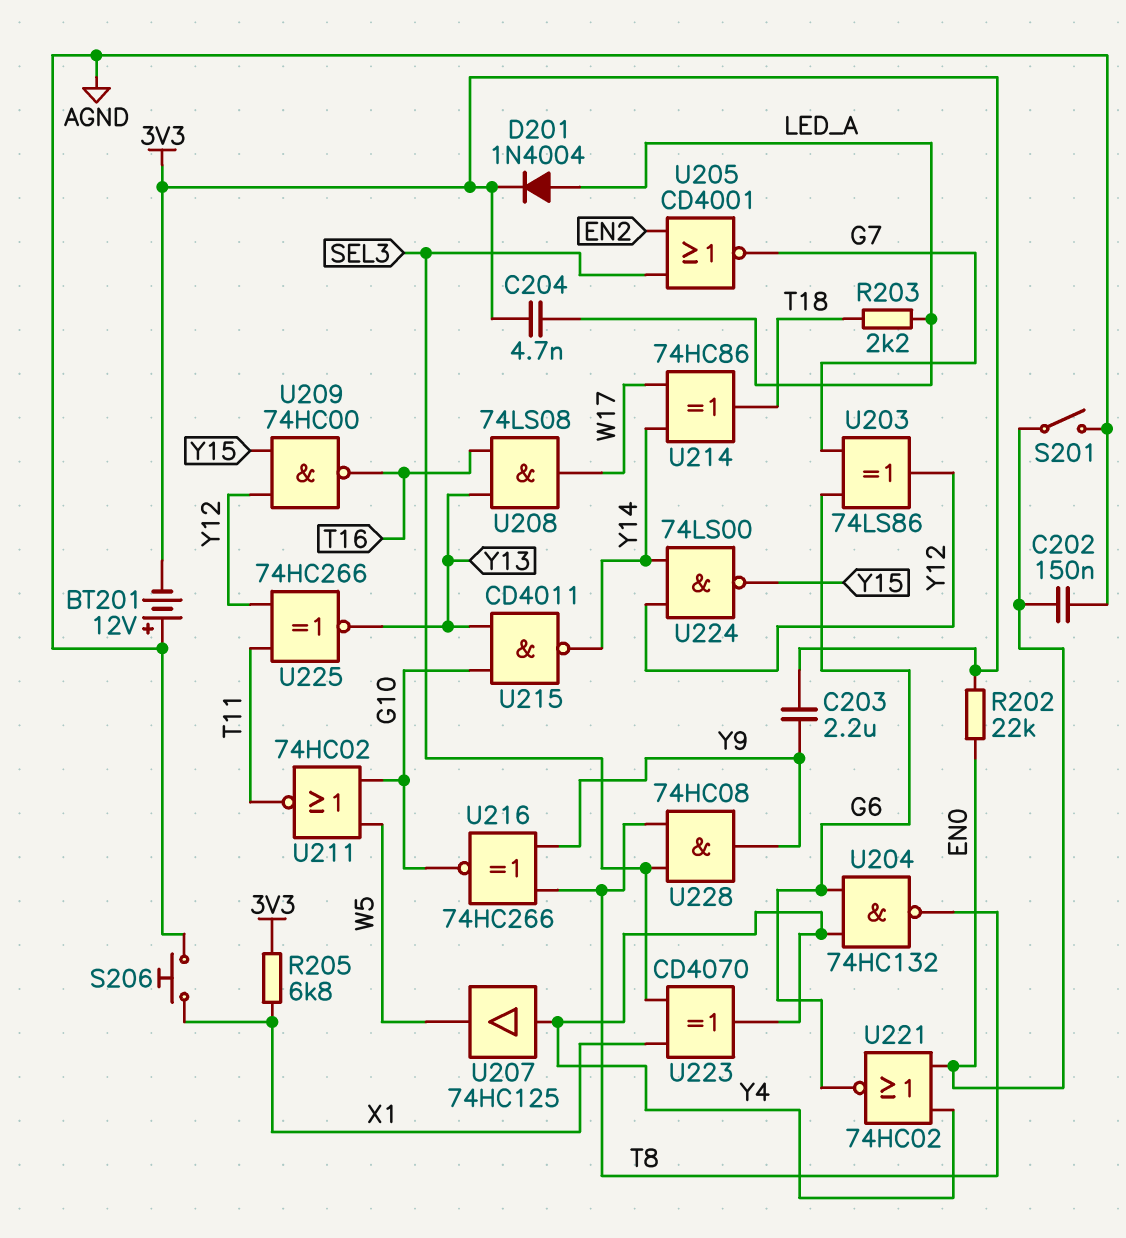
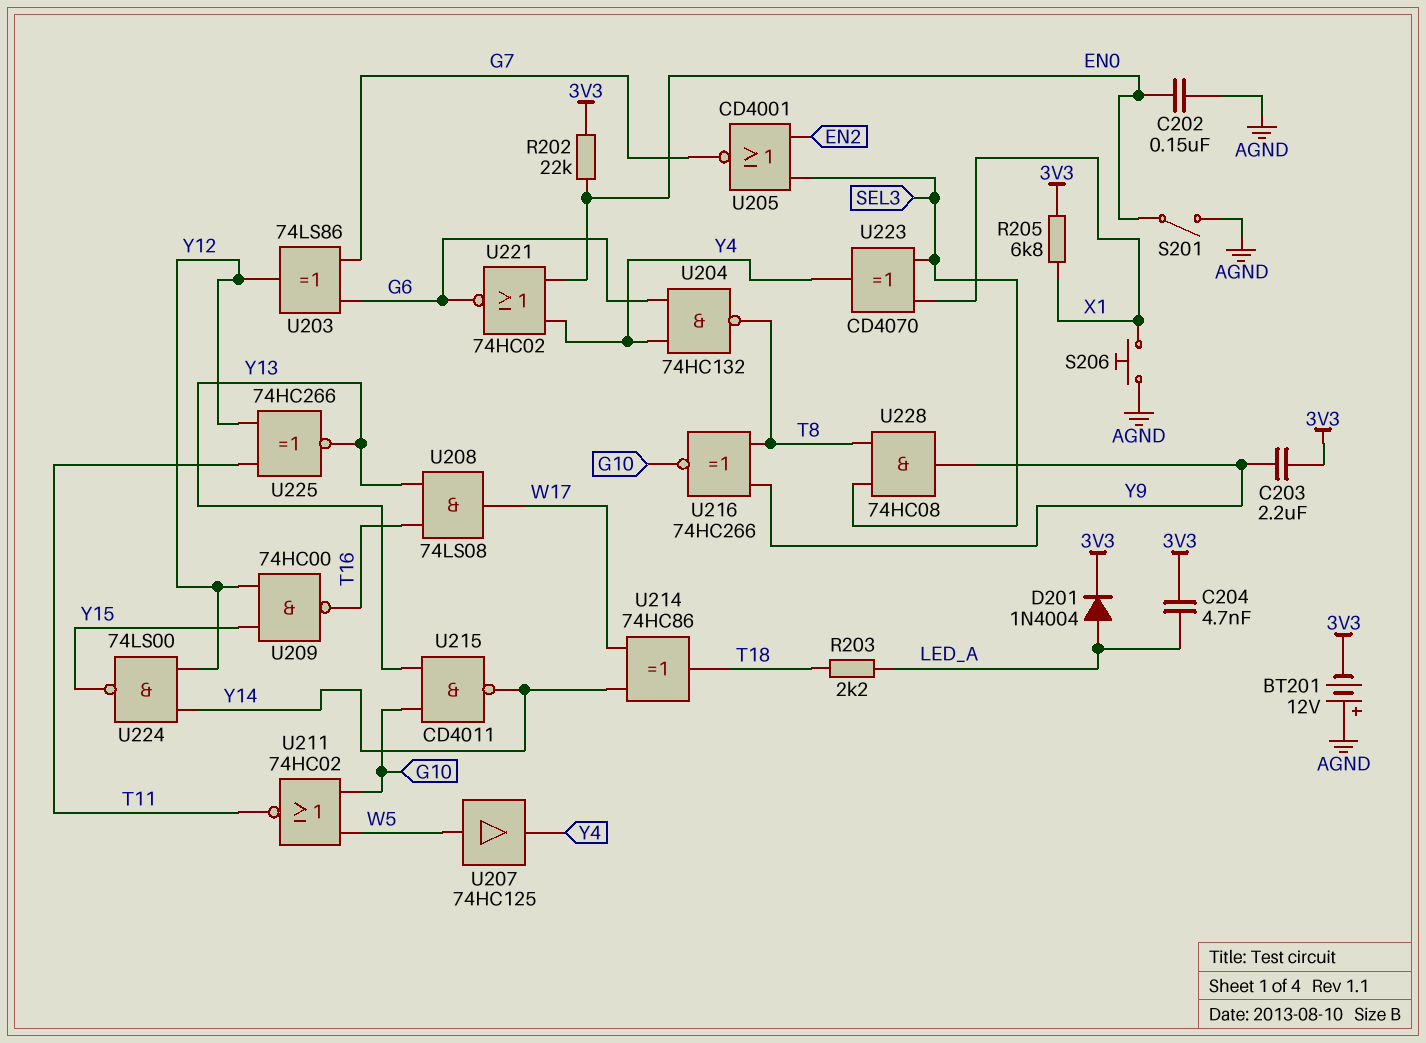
U207: buffer 74HC125 (in Y4, out W5) -> buffer 74HC125 (in W5, out Y4)

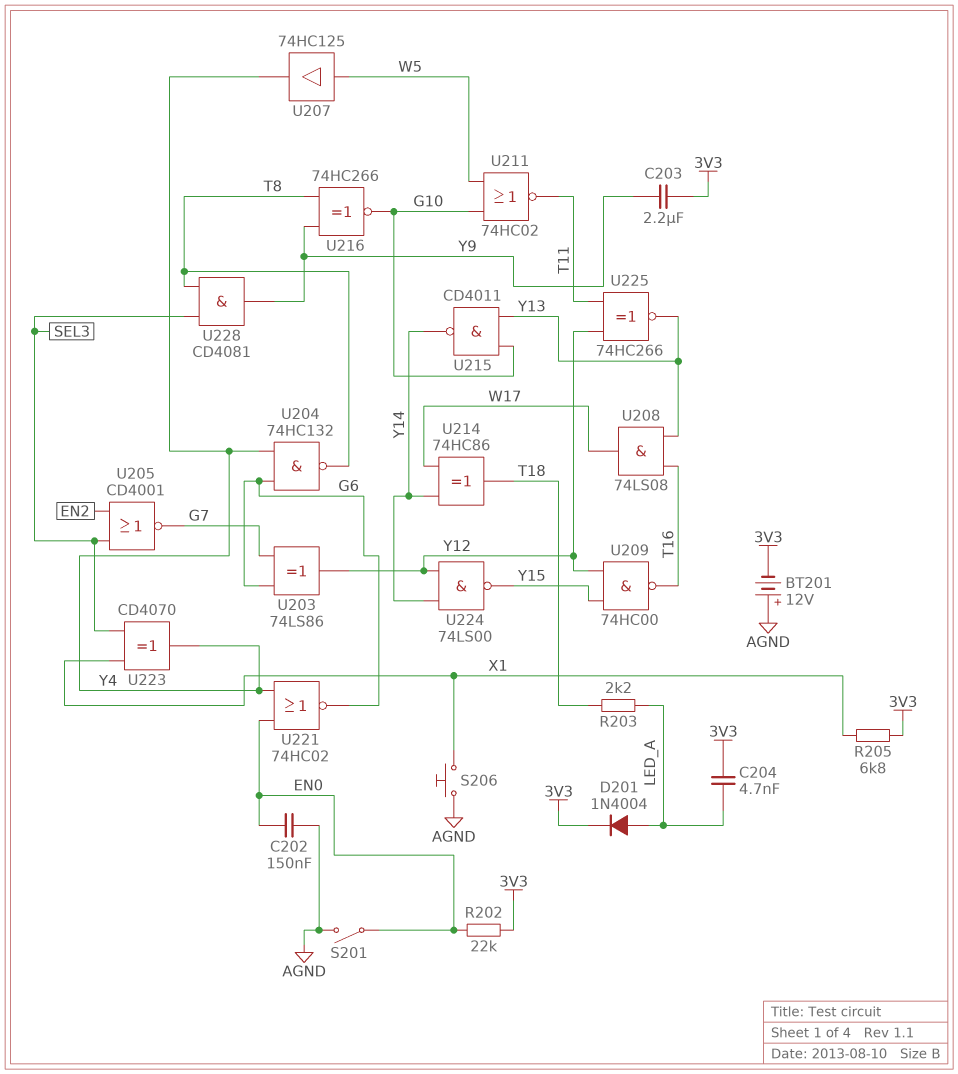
U228: AND 74HC08 (in SEL3, in T8, out Y9) -> AND CD4081 (in SEL3, in T8, out Y9)

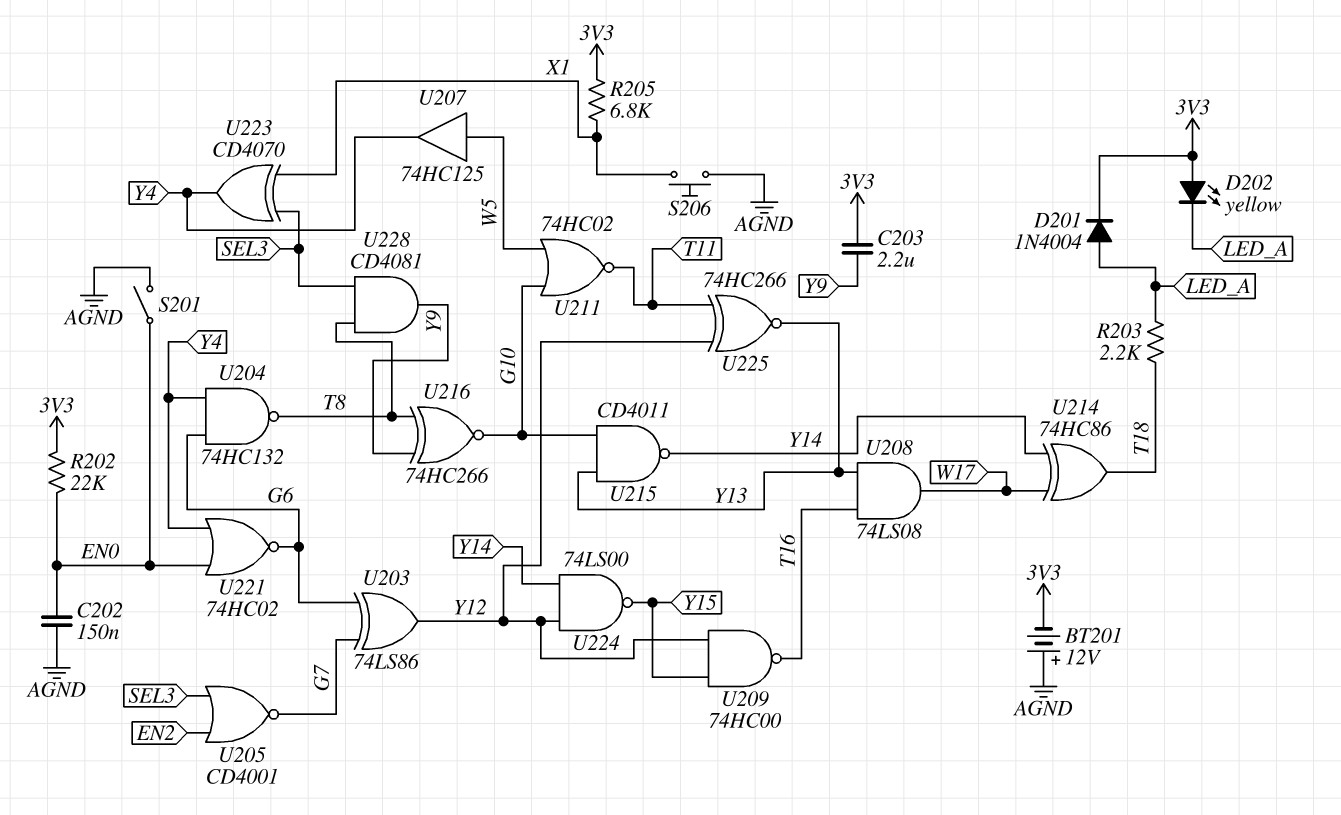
C204: 4.7nF (3V3, LED_A) -> none
D202: none -> LED yellow (A 3V3, K LED_A)

